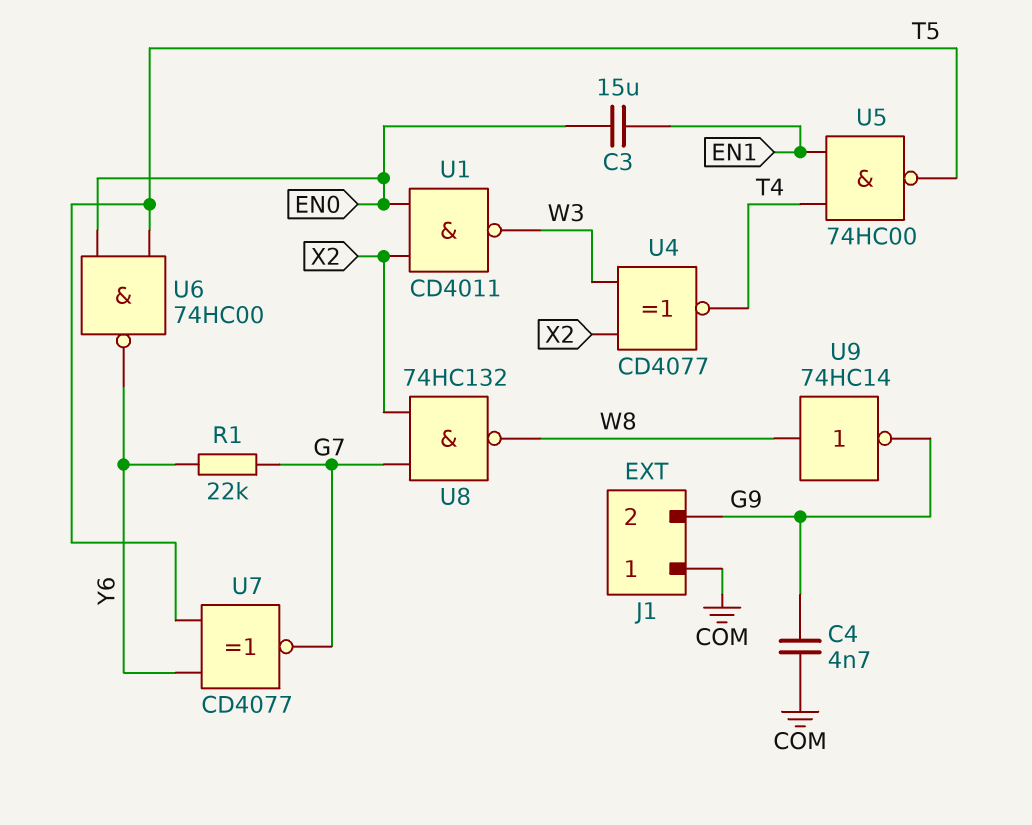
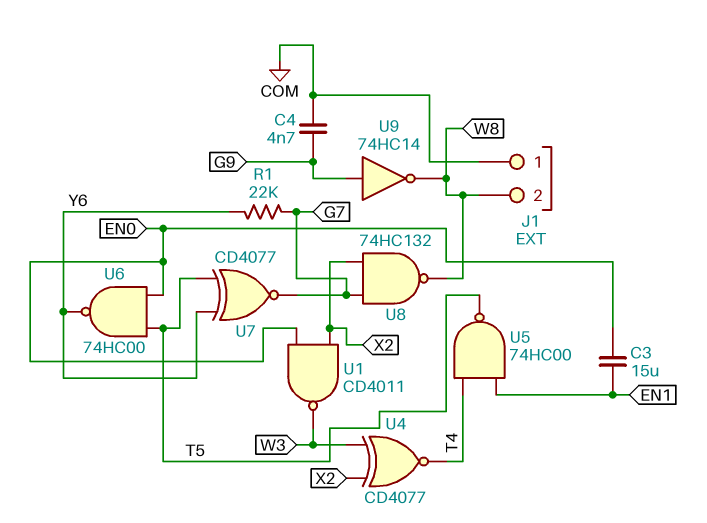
J1 pin 2: G9 -> W8
U9: NOT 74HC14 (in W8, out G9) -> NOT 74HC14 (in G9, out W8)

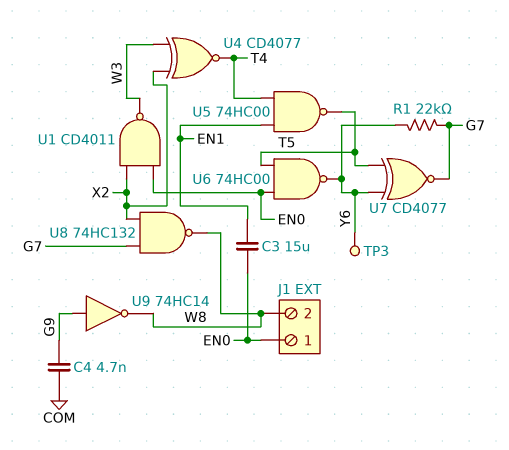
J1 pin 1: COM -> EN0
TP3: none -> test point (Y6)

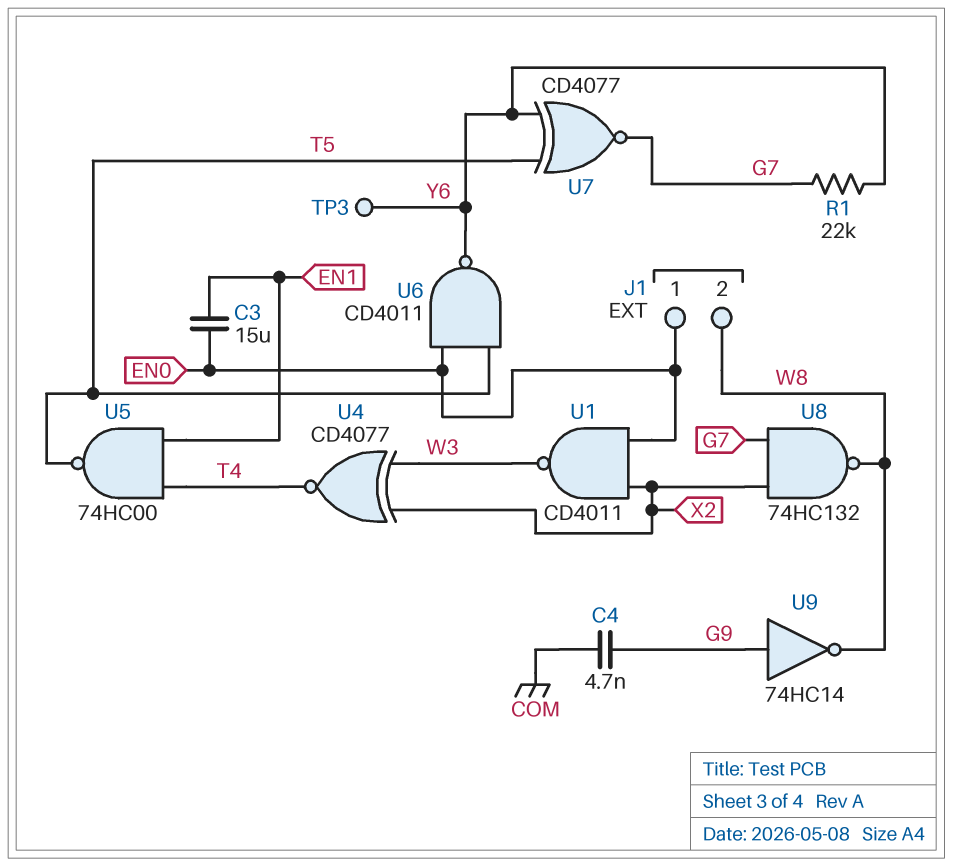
U6: NAND 74HC00 (in EN0, in T5, out Y6) -> NAND CD4011 (in EN0, in T5, out Y6)

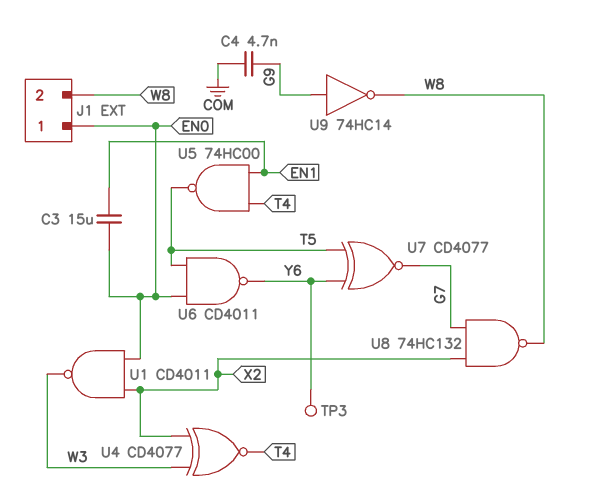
R1: 22k (G7, Y6) -> none

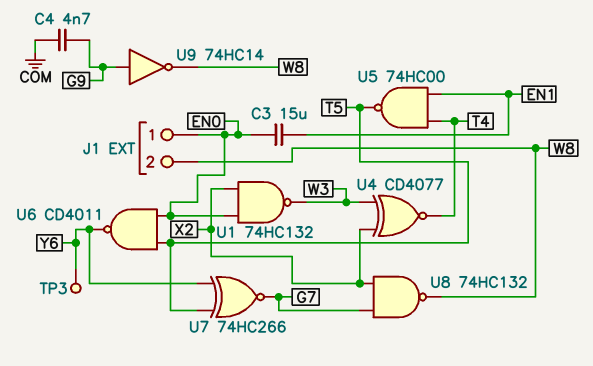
U1: NAND CD4011 (in EN0, in X2, out W3) -> NAND 74HC132 (in EN0, in X2, out W3)
U7: XNOR CD4077 (in T5, in Y6, out G7) -> XNOR 74HC266 (in T5, in Y6, out G7)

